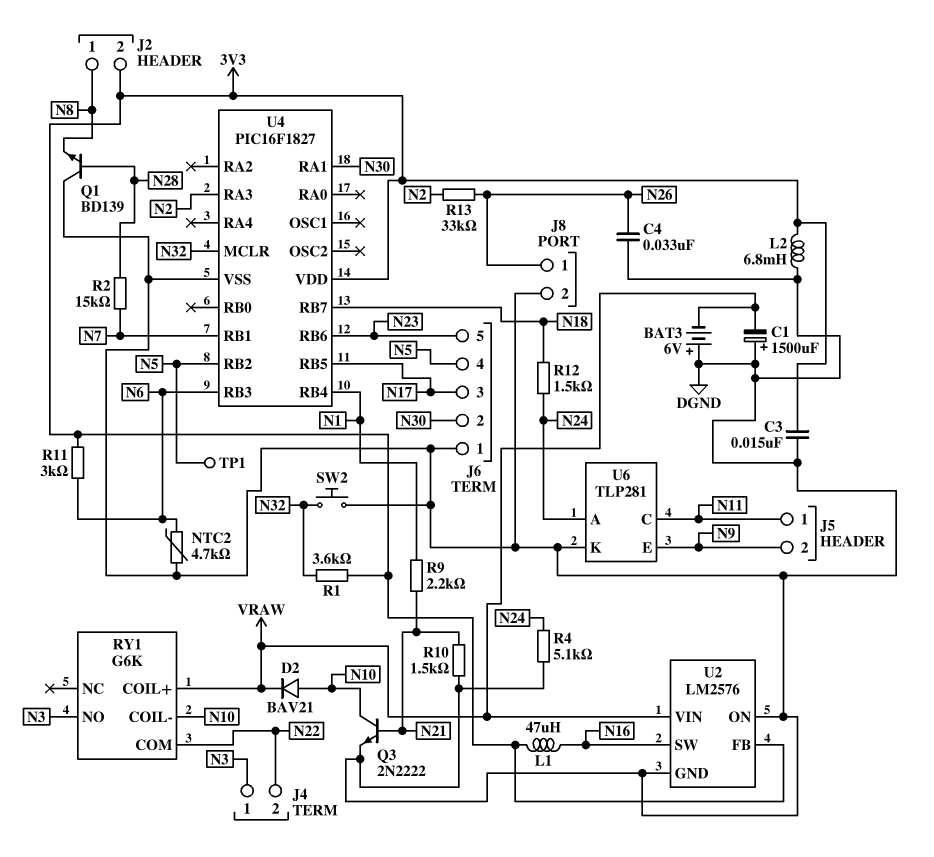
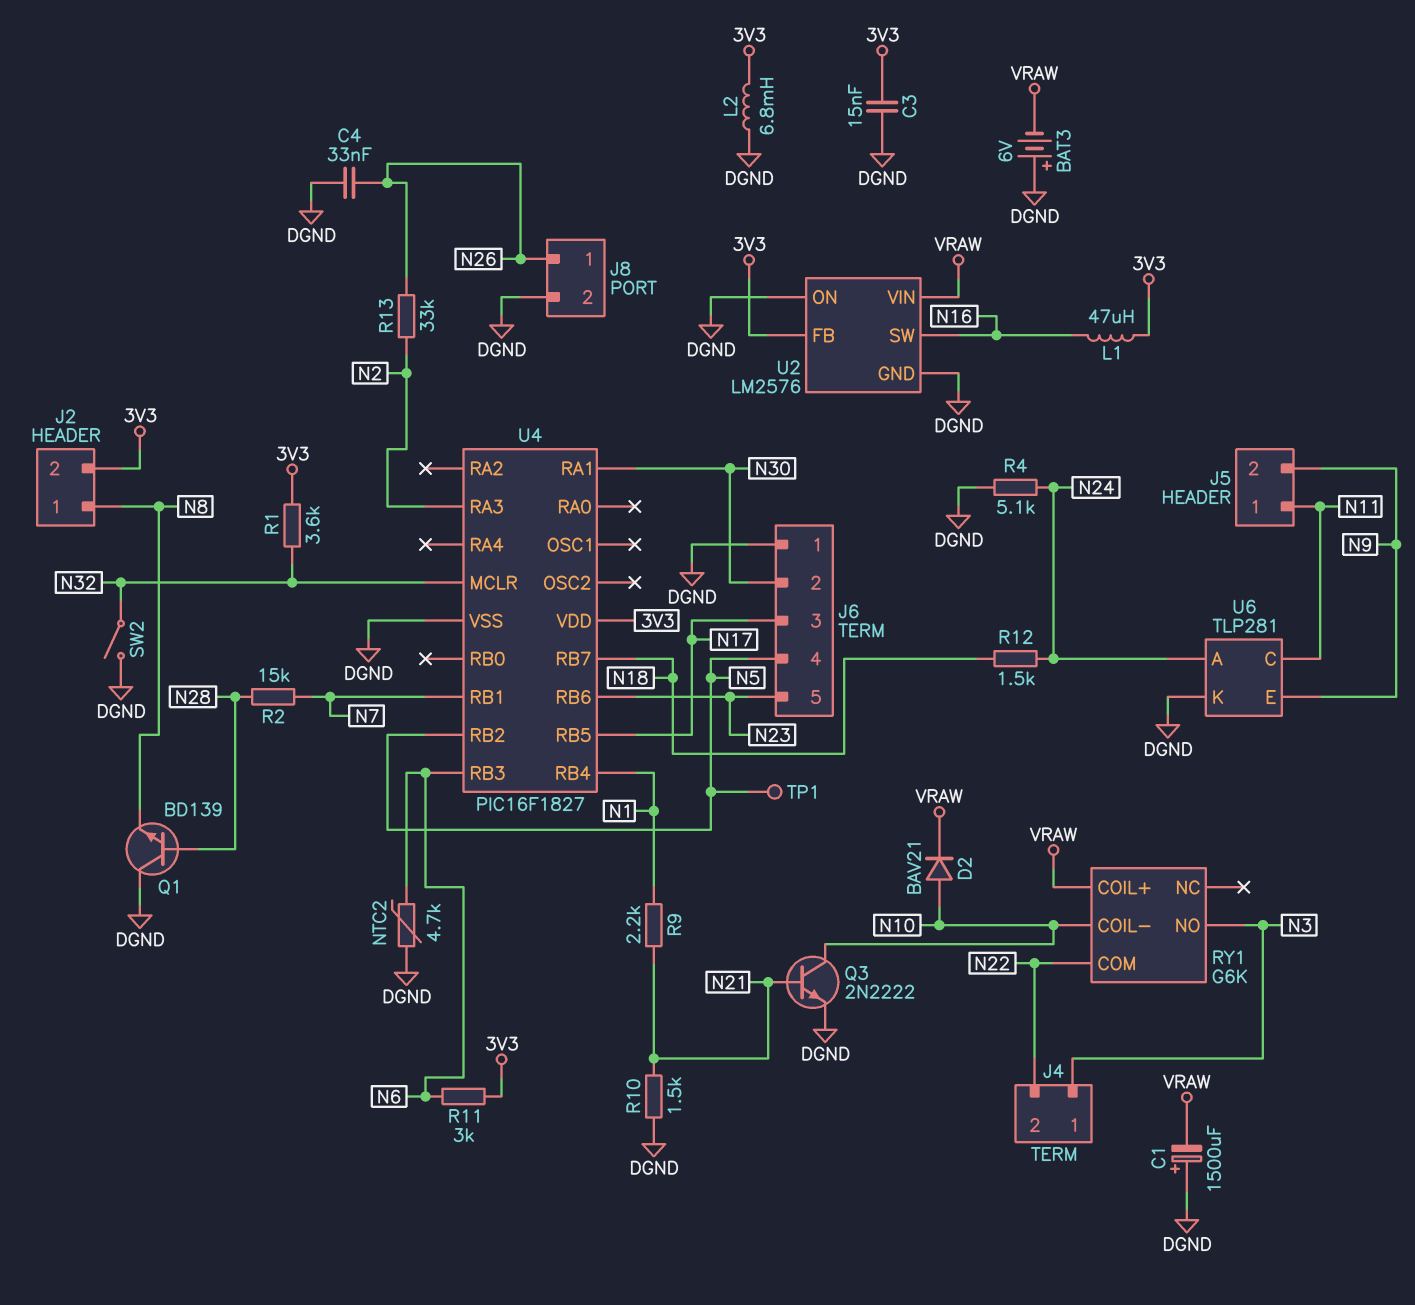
SW2: button (DGND, N32) -> switch (DGND, N32)

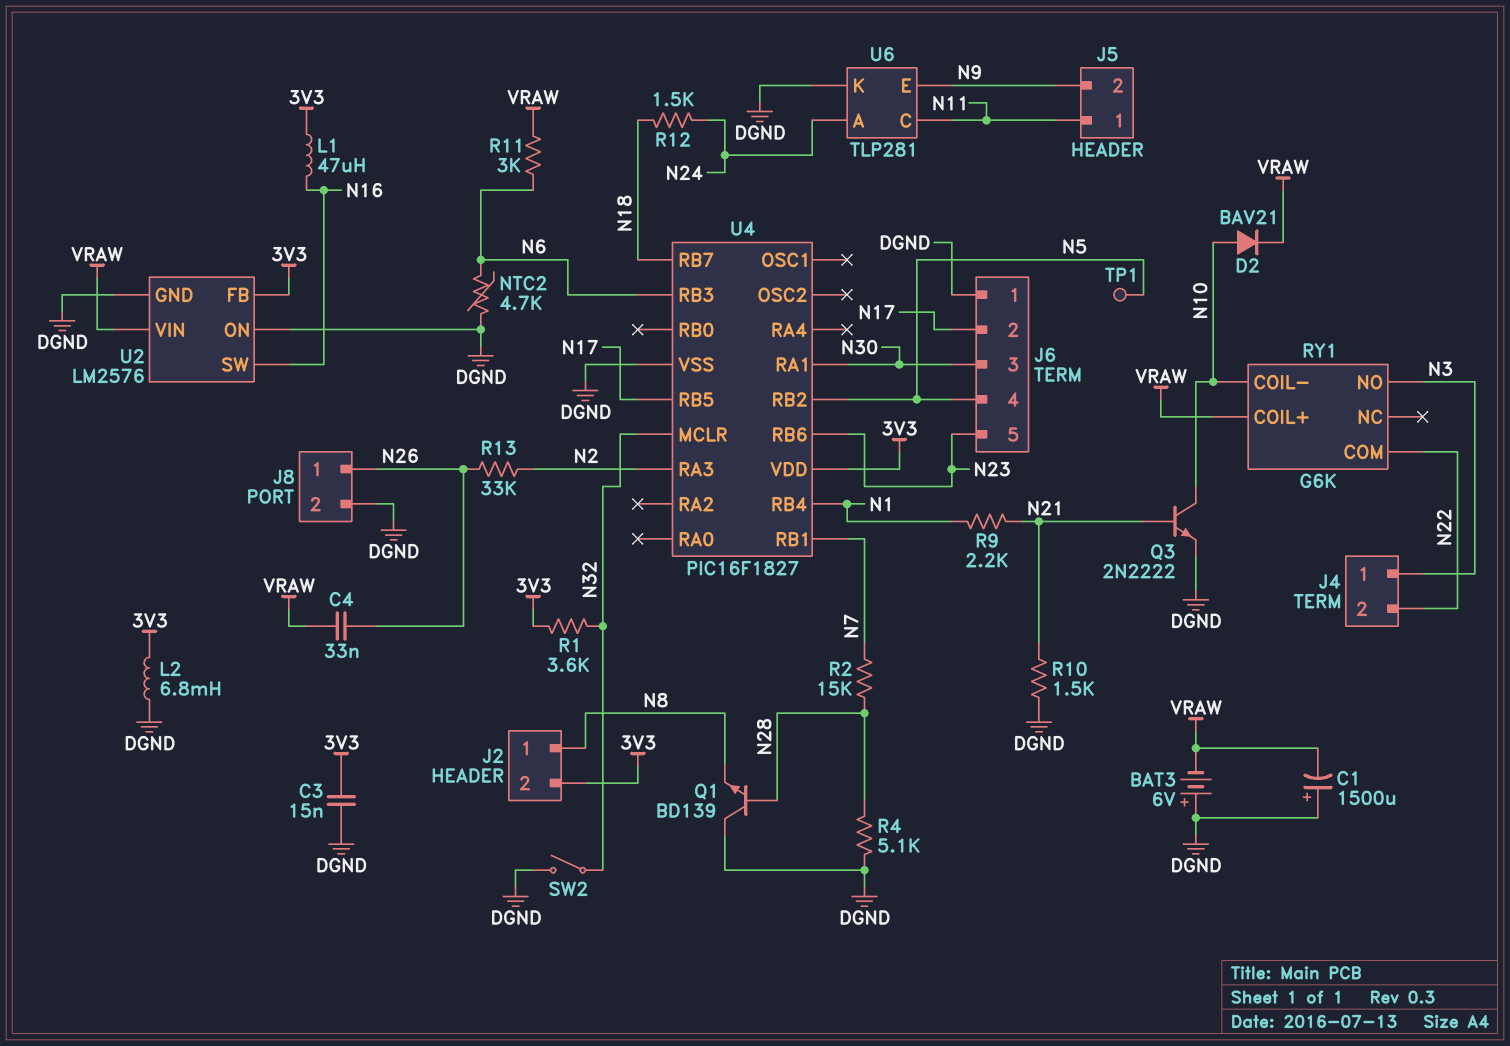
C4: 33nF (DGND, N26) -> 33nF (N26, VRAW)
J6 pin 2: N30 -> N17
J6 pin 3: N17 -> N30
R4: 5.1k (DGND, N24) -> 5.1k (DGND, N28)
R11: 3k (3V3, N6) -> 3k (N6, VRAW)

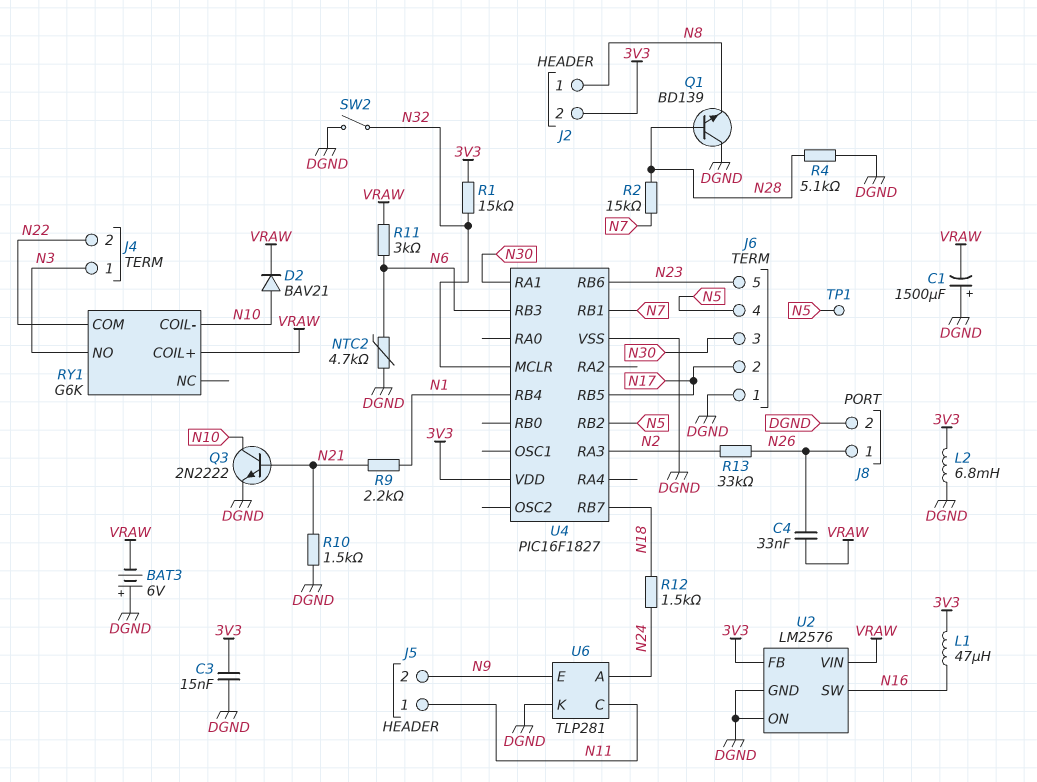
R1: 3.6k (3V3, N32) -> 15k (3V3, N32)

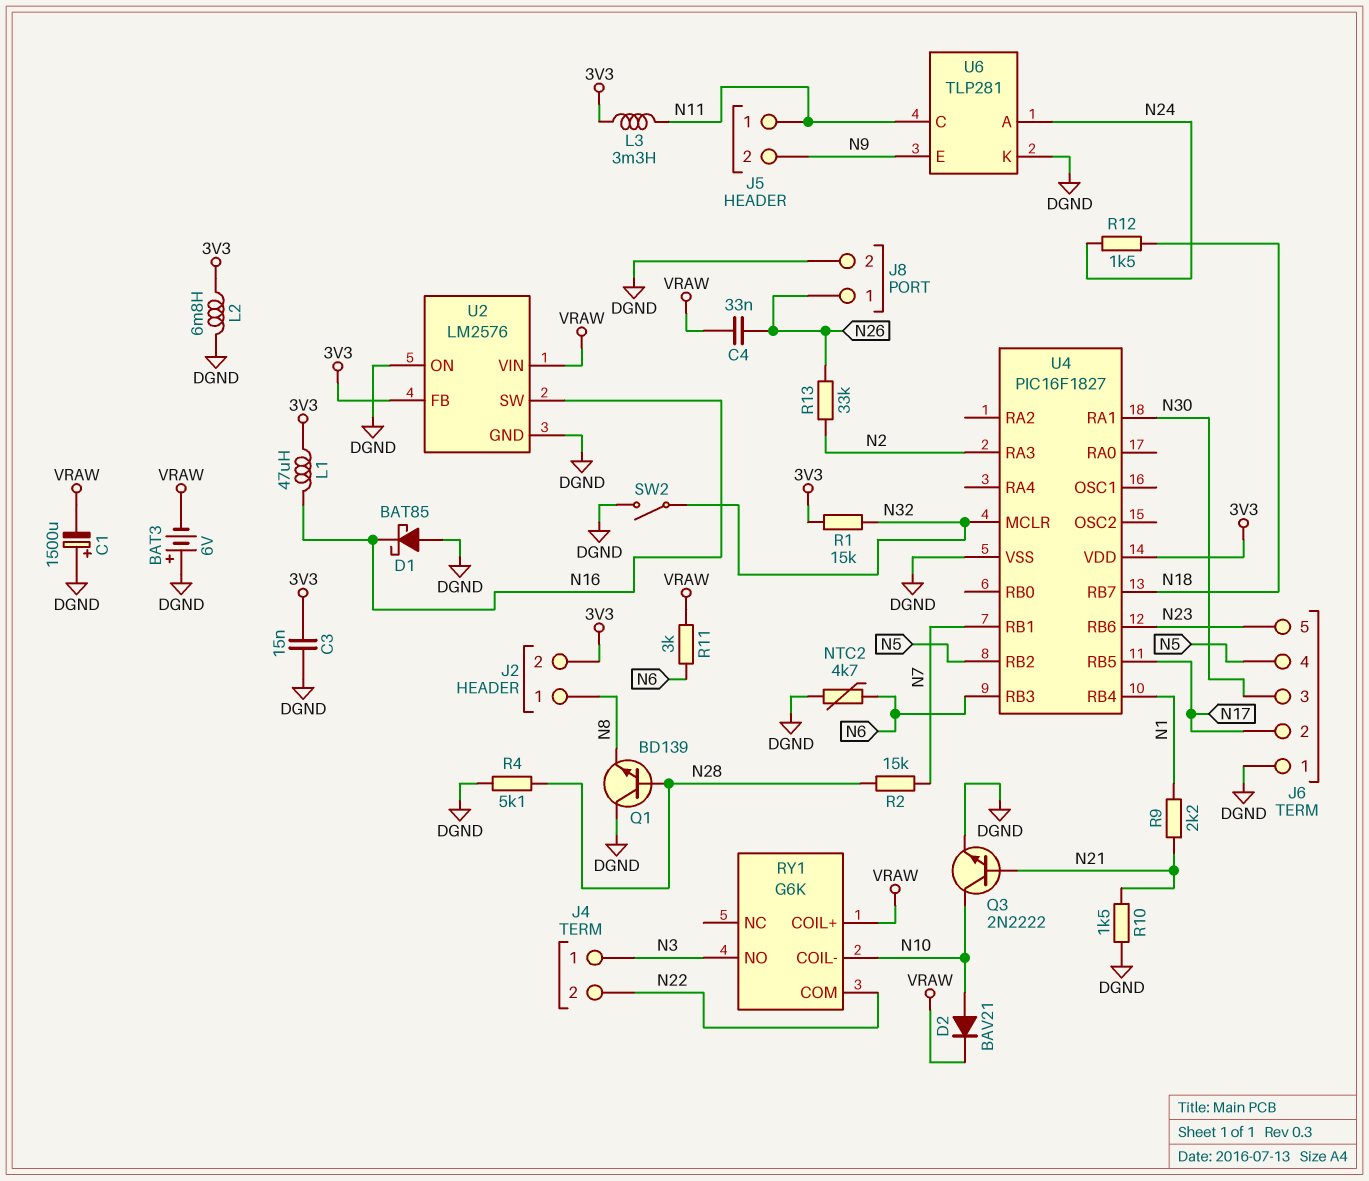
D1: none -> schottky BAT85 (A DGND, K N16)
L3: none -> 3.3mH (3V3, N11)
TP1: test point (N5) -> none

